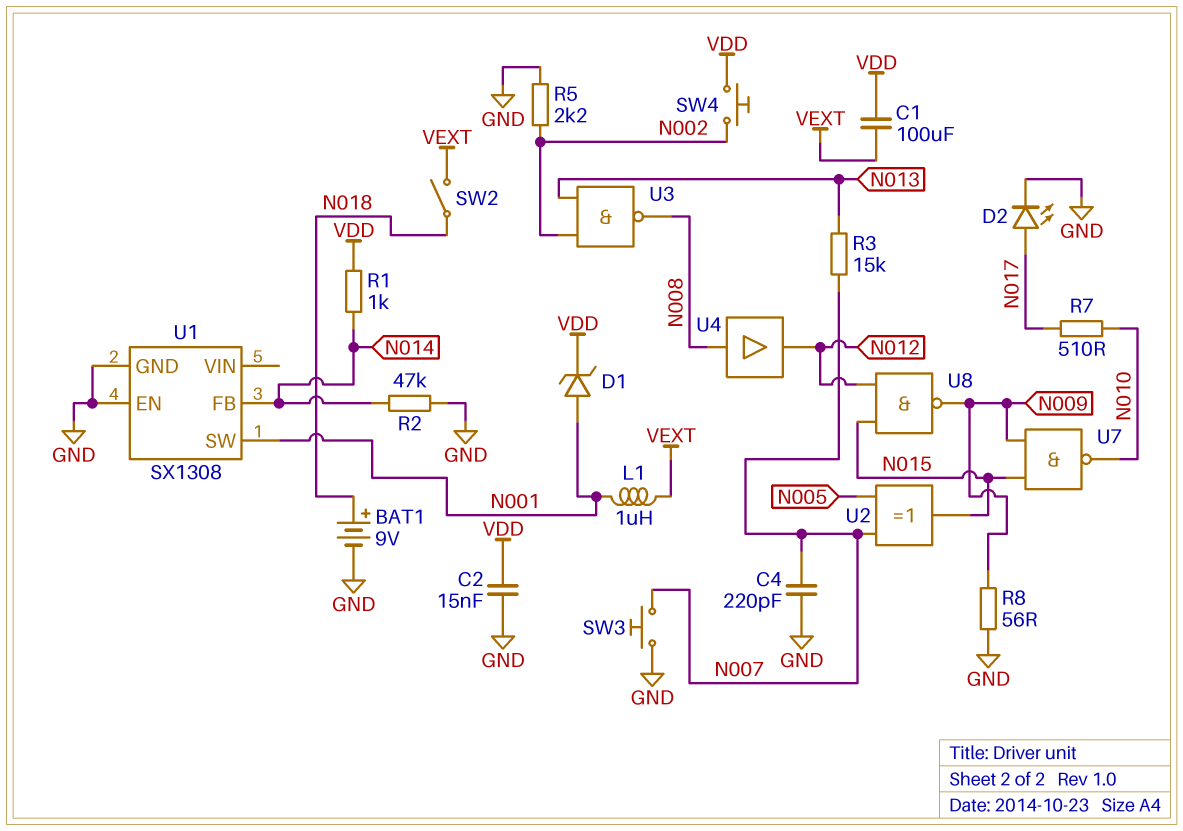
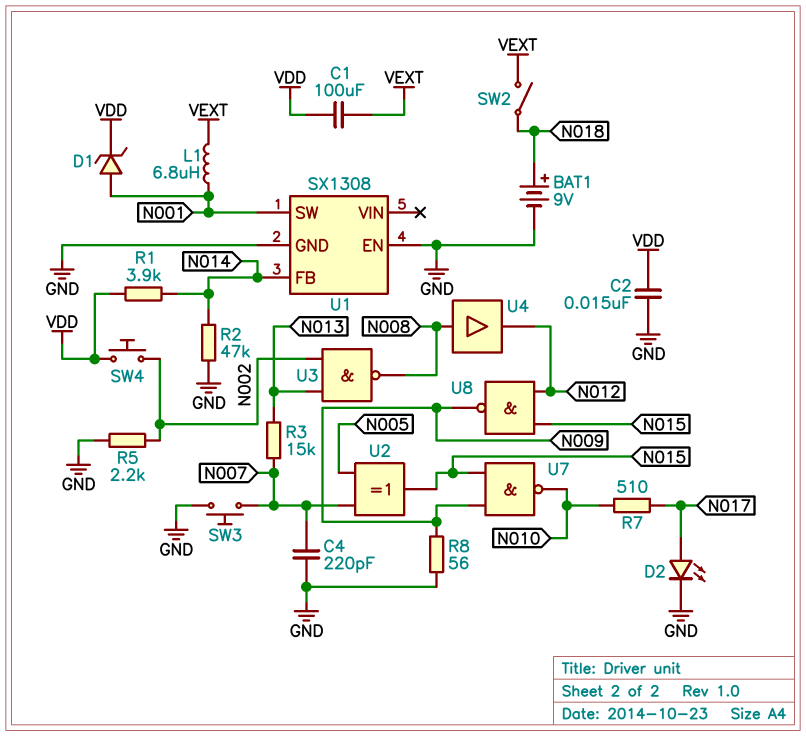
L1: 1uH (N001, VEXT) -> 6.8uH (N001, VEXT)
R1: 1k (N014, VDD) -> 3.9k (N014, VDD)

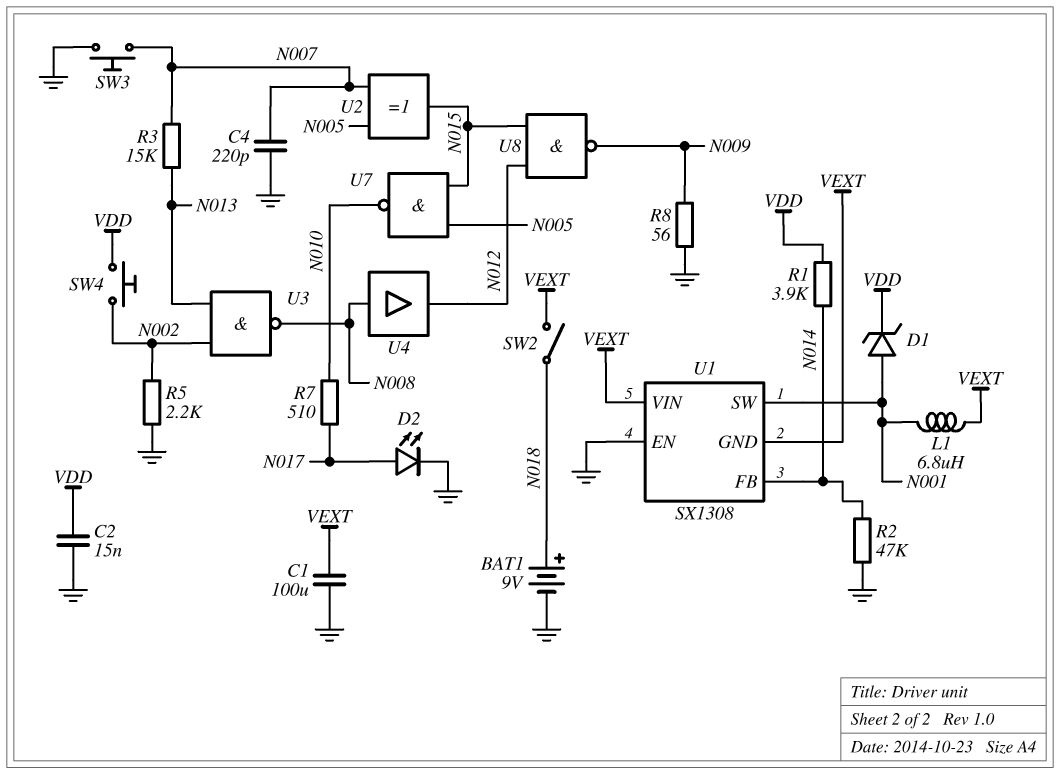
C1: 100uF (VDD, VEXT) -> 100uF (GND, VEXT)
U1 pin GND: GND -> VEXT
U1 pin VIN: none -> VEXT
U7: NAND (in N009, in N015, out N010) -> NAND (in N005, in N015, out N010)

